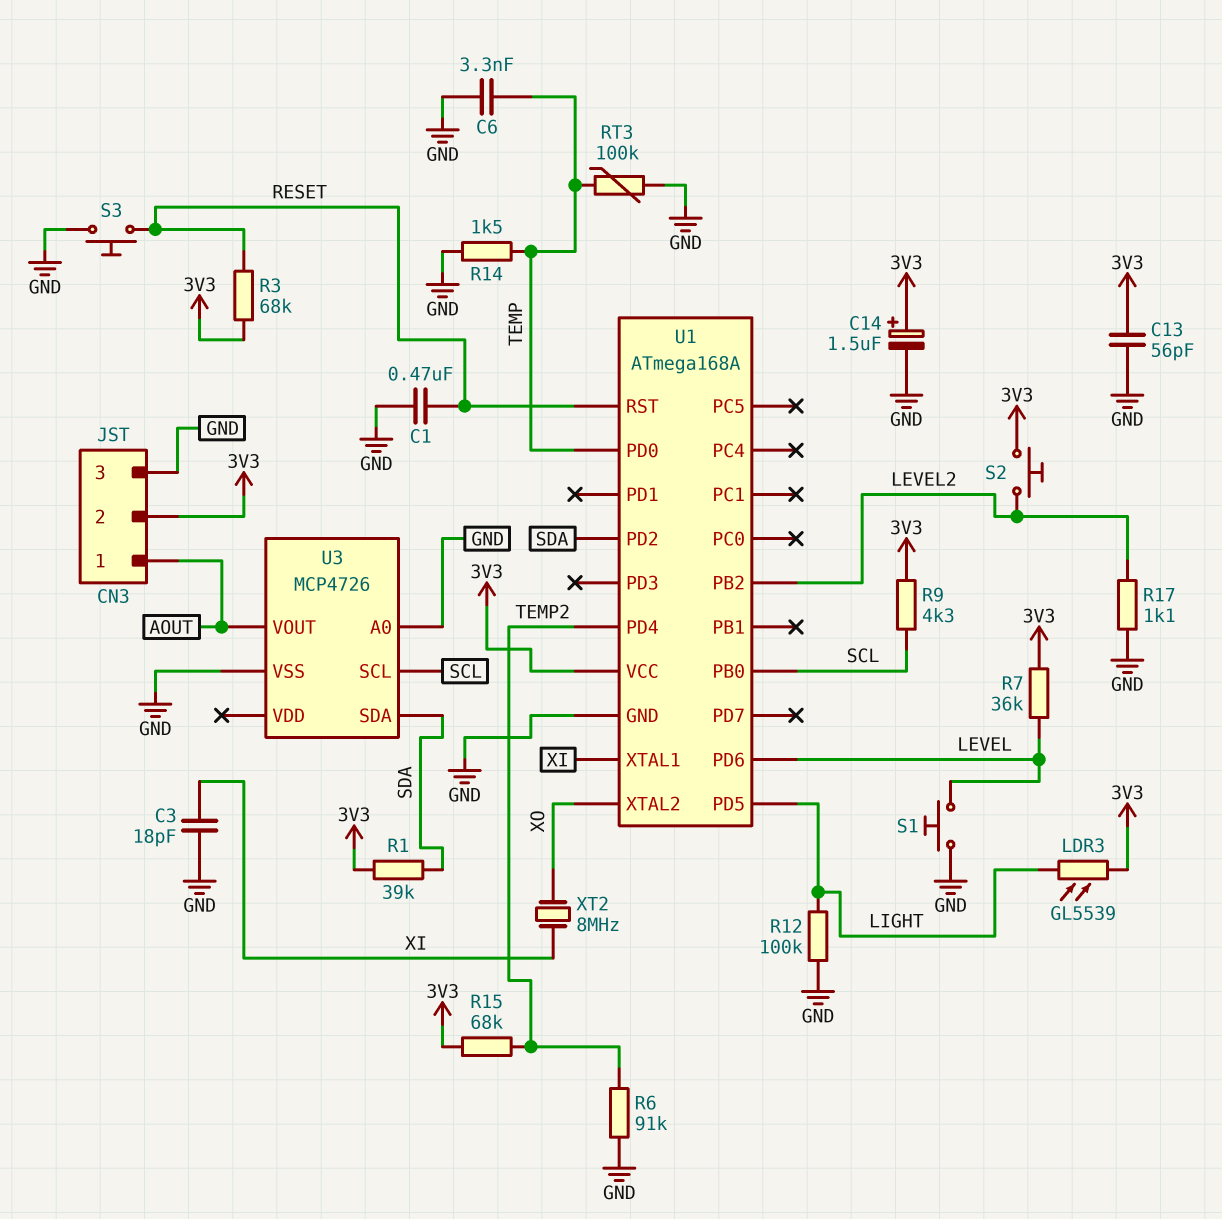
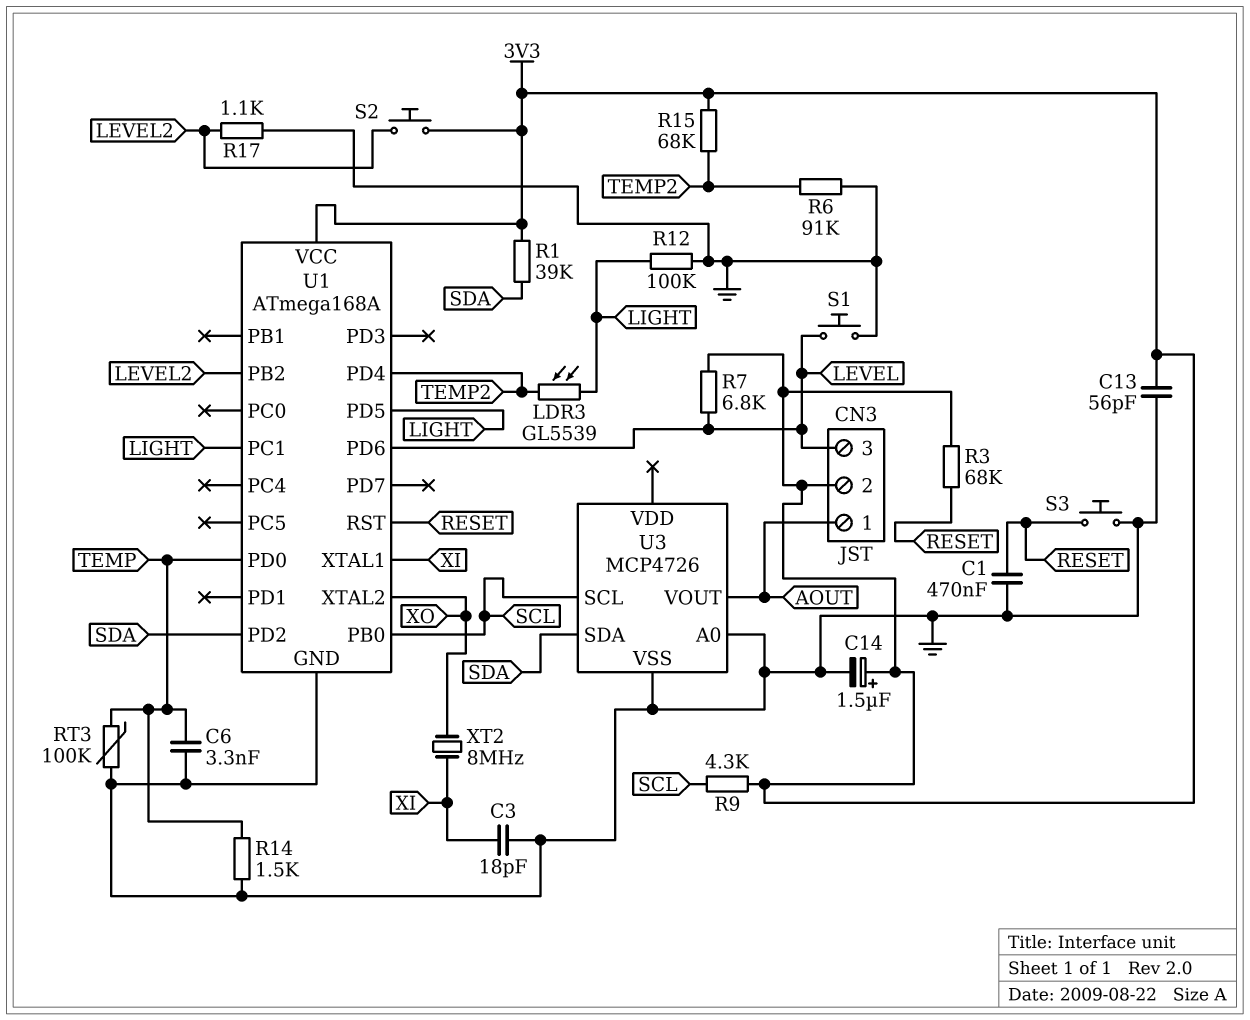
CN3 pin 3: GND -> LEVEL
LDR3: GL5539 (3V3, LIGHT) -> GL5539 (LIGHT, TEMP2)
R7: 36k (3V3, LEVEL) -> 6.8k (3V3, LEVEL)
U1 pin PC1: none -> LIGHT

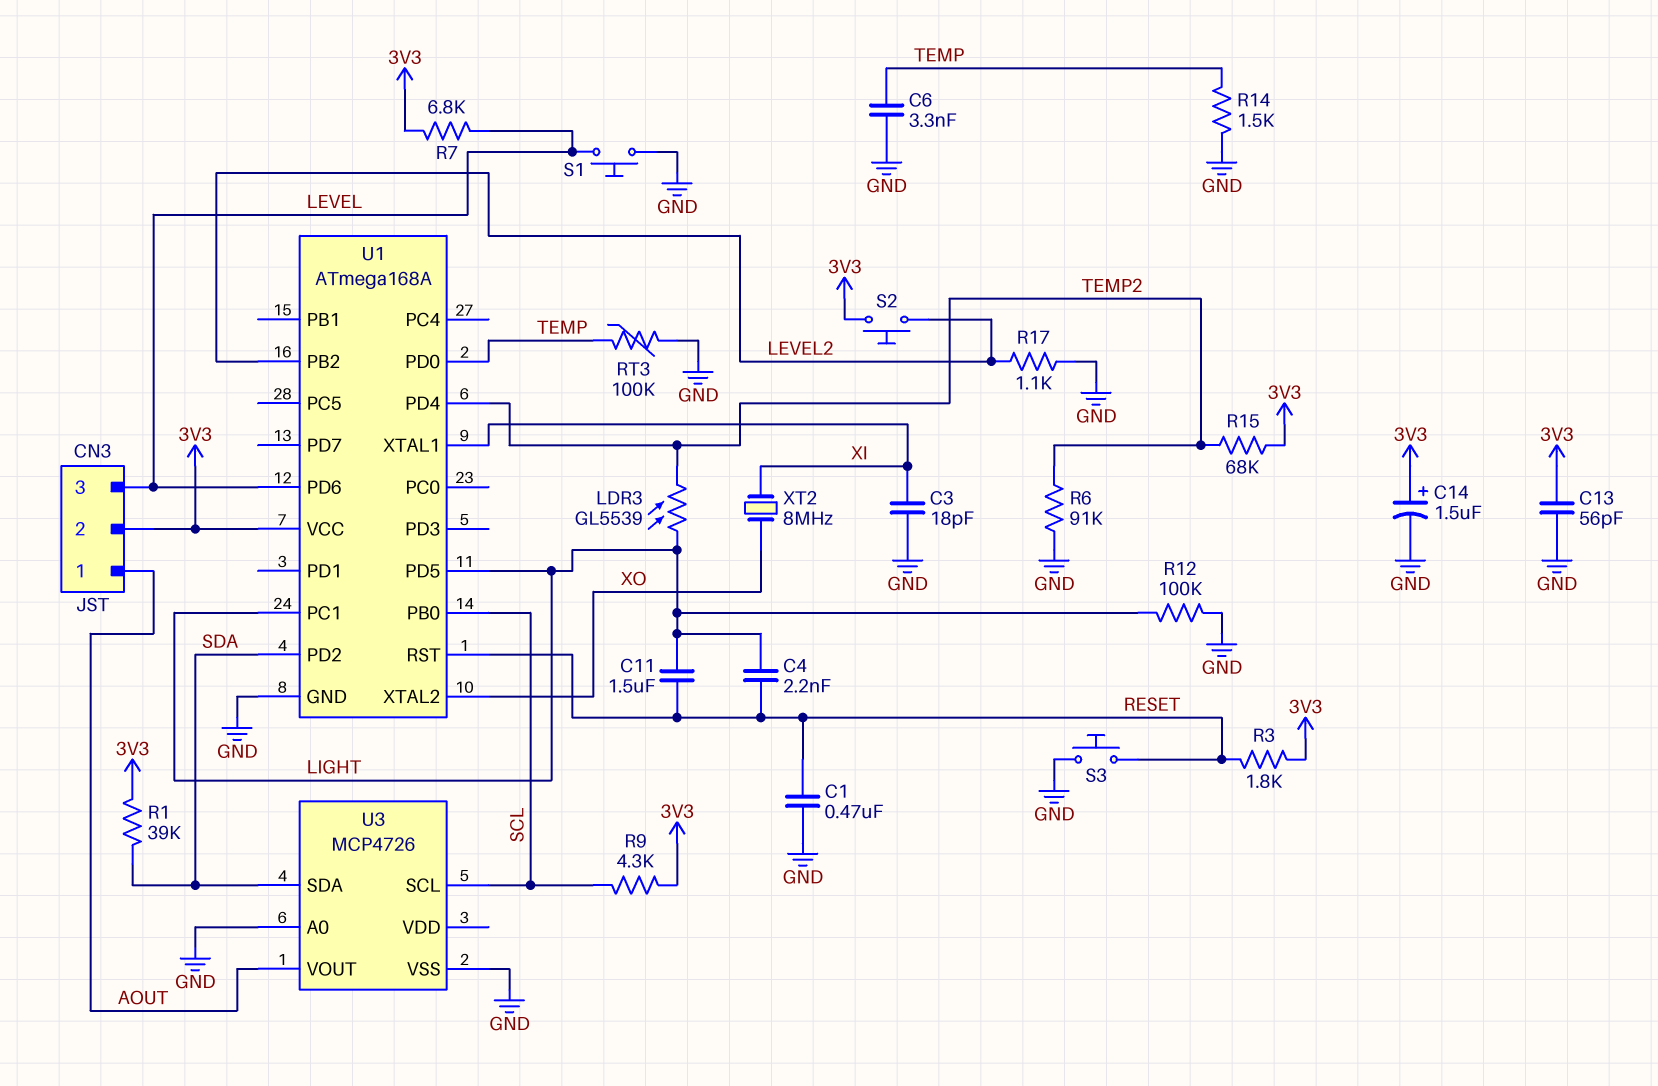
C4: none -> 2.2nF (LIGHT, RESET)
C11: none -> 1.5uF (LIGHT, RESET)
R3: 68k (3V3, RESET) -> 1.8k (3V3, RESET)

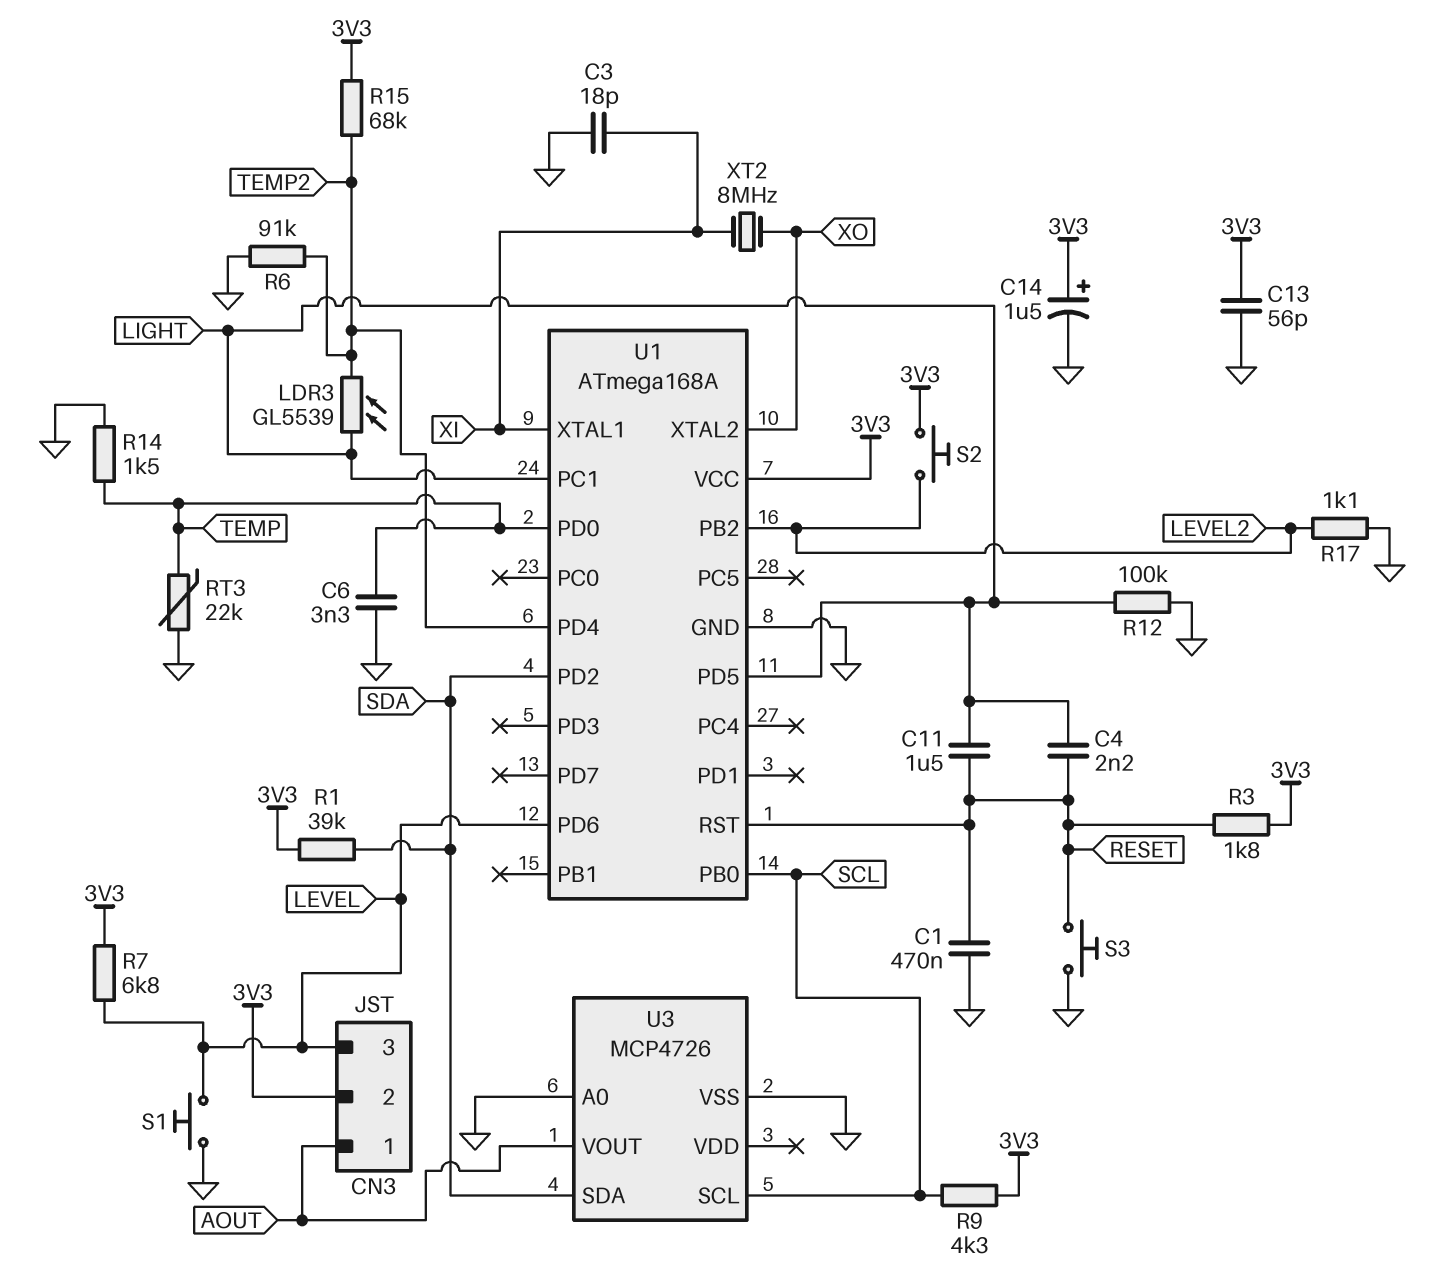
RT3: 100k (GND, TEMP) -> 22k (GND, TEMP)

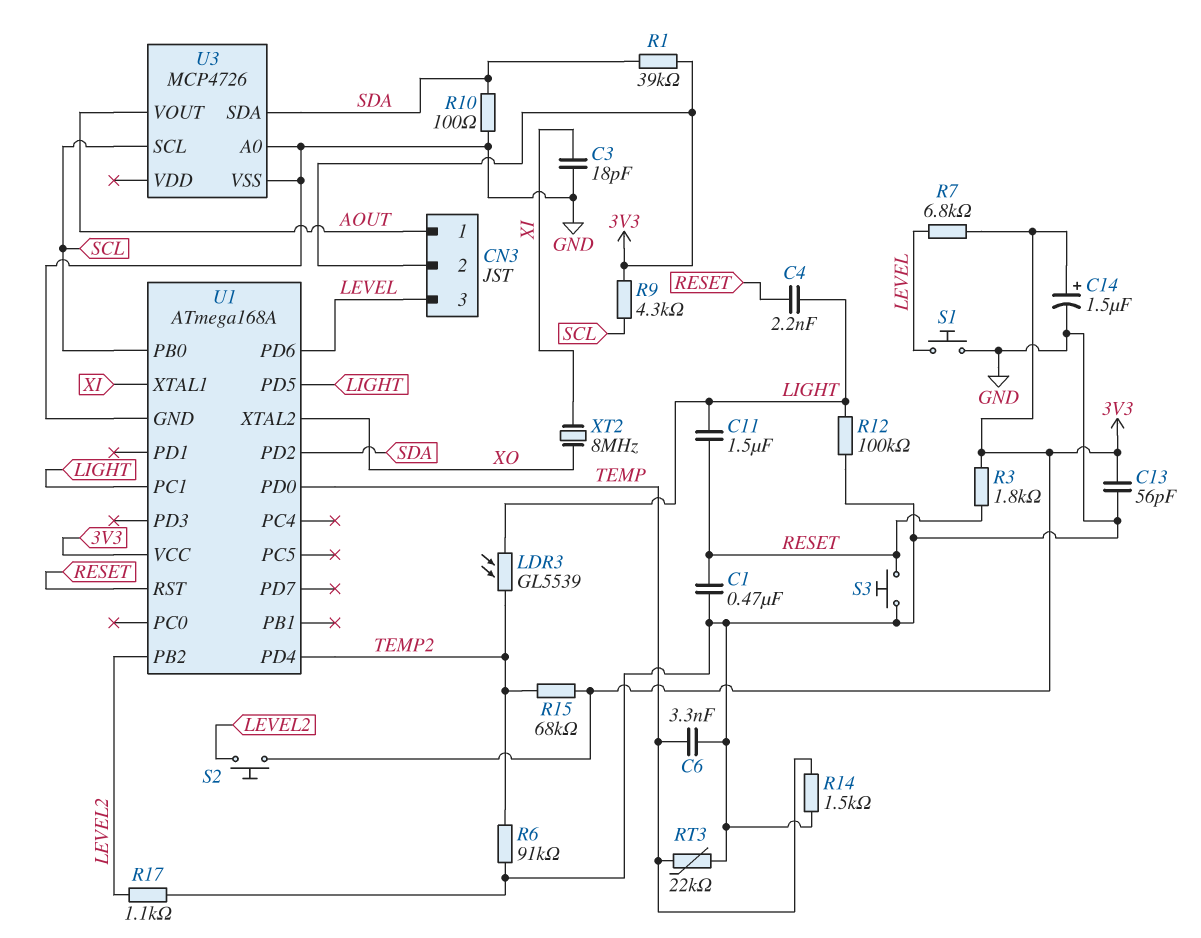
R10: none -> 100 (GND, SDA)

